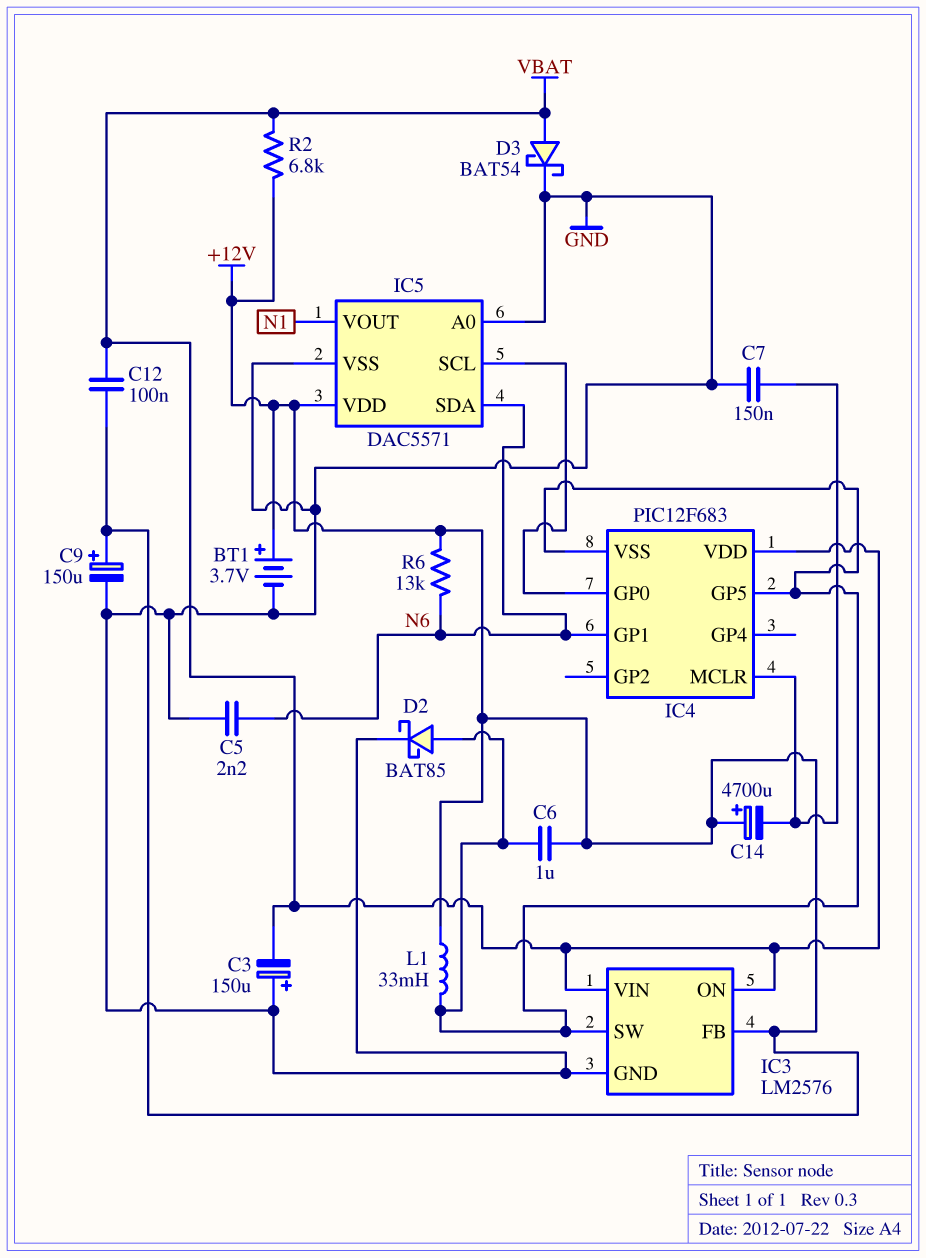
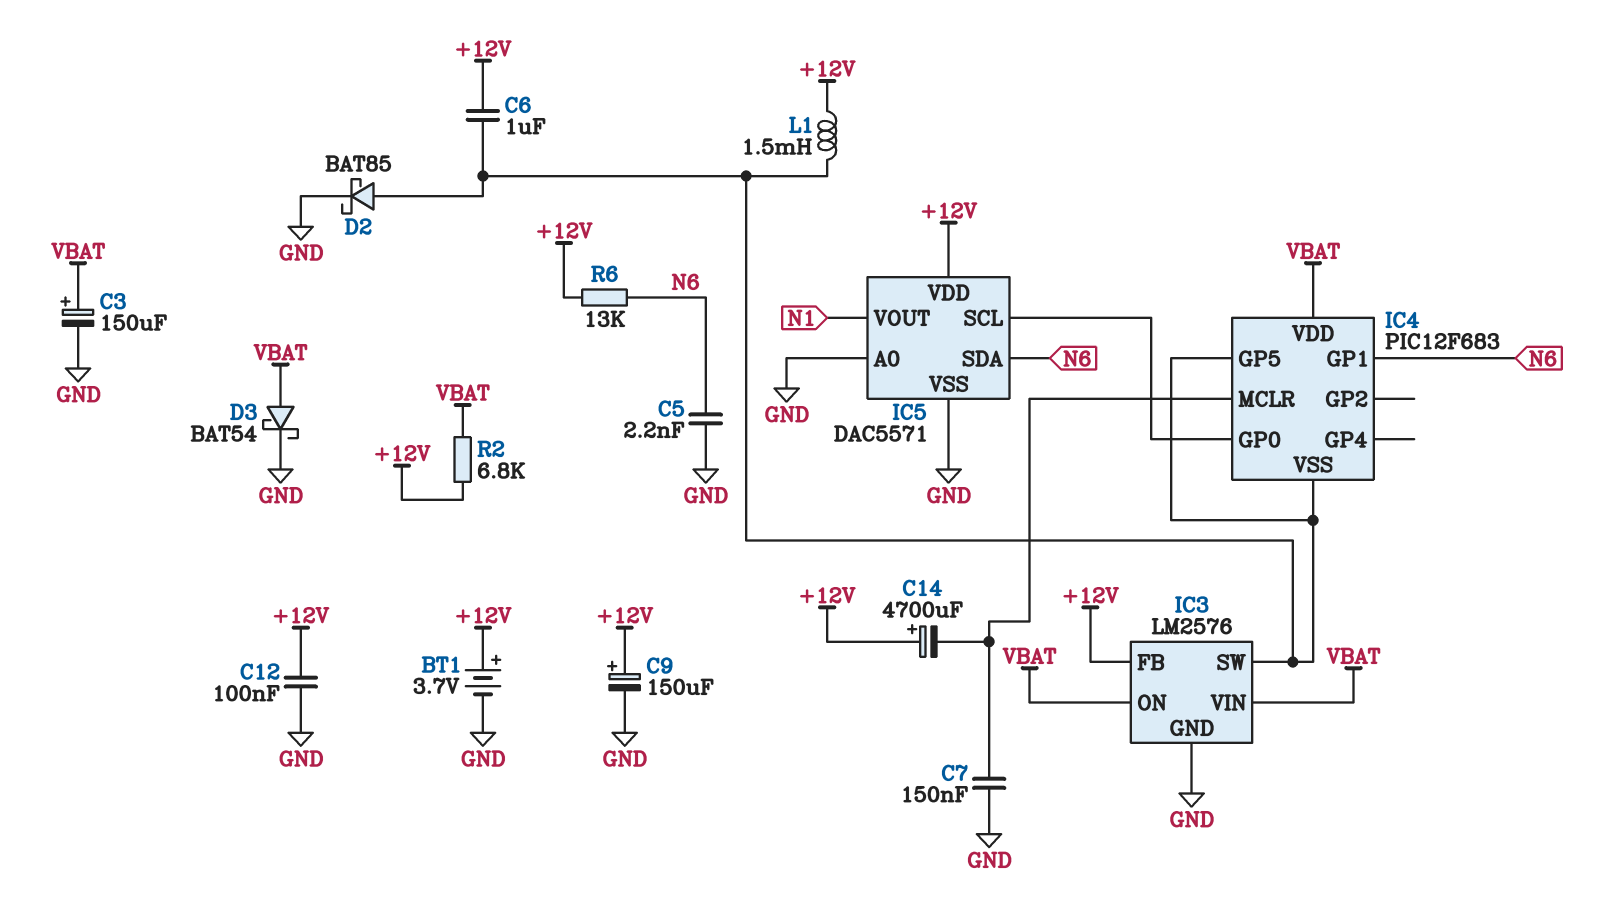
C3: 150uF (plus GND, minus VBAT) -> 150uF (plus VBAT, minus GND)
C12: 100nF (+12V, VBAT) -> 100nF (+12V, GND)
L1: 33mH (+12V, IC3/SW) -> 1.5mH (+12V, IC3/SW)

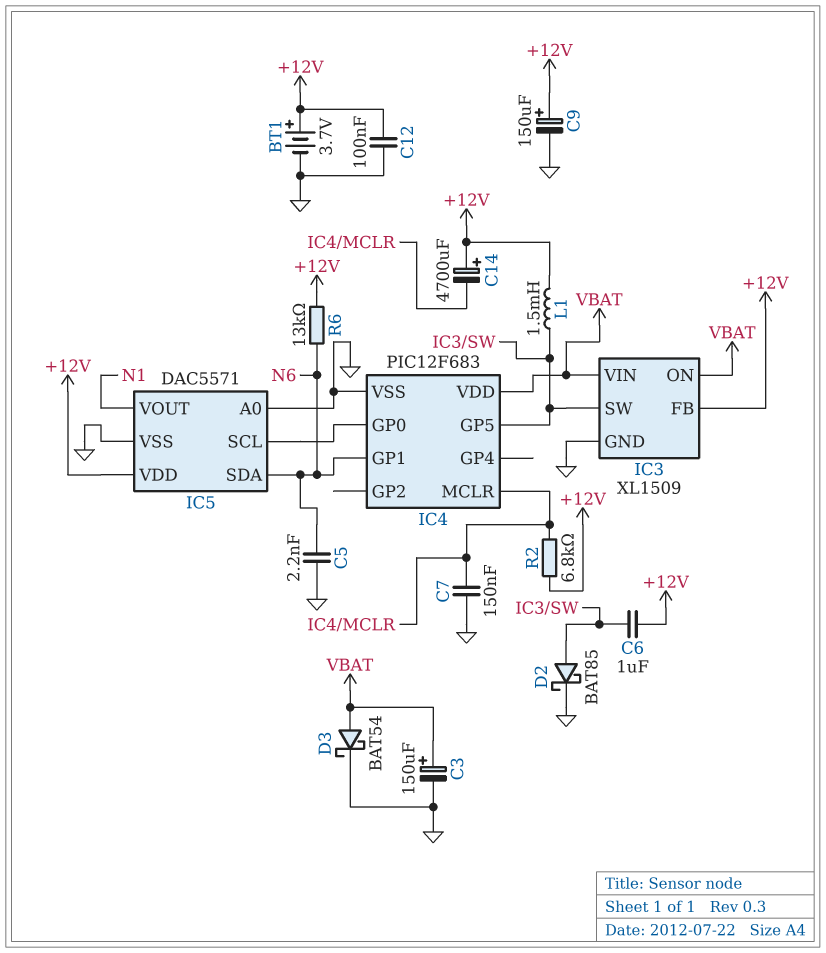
IC3: LM2576 -> XL1509
IC4 pin VSS: IC3/SW -> GND
R2: 6.8k (+12V, VBAT) -> 6.8k (+12V, IC4/MCLR)

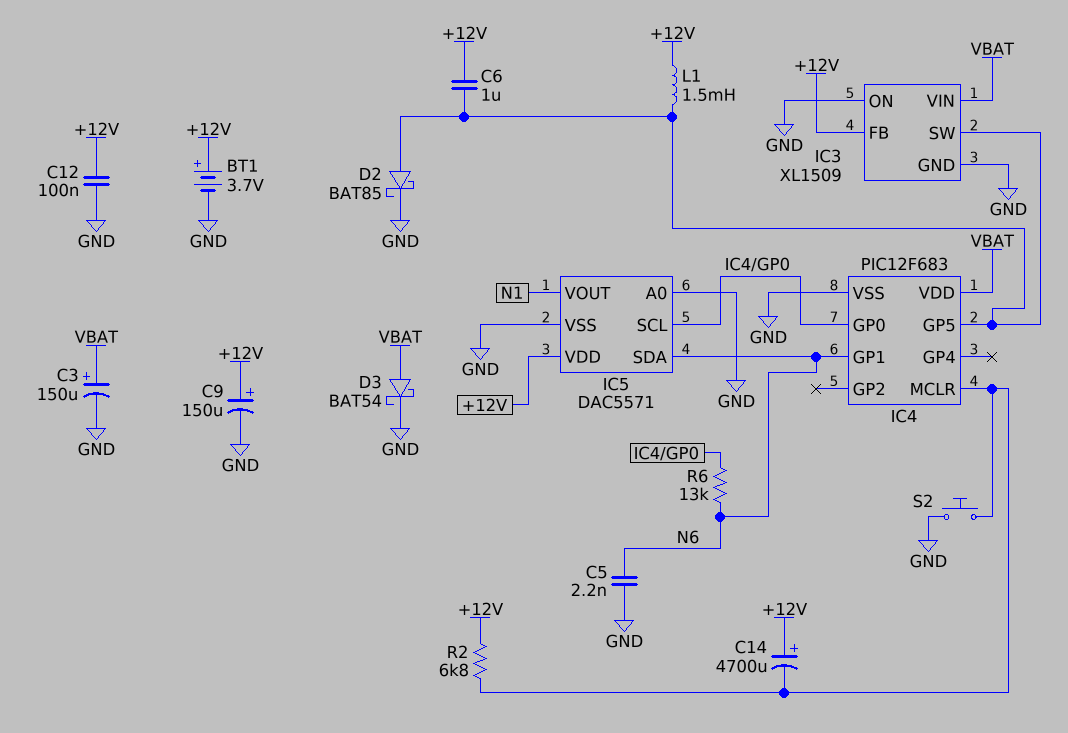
C7: 150nF (GND, IC4/MCLR) -> none
IC3 pin ON: VBAT -> GND
R6: 13k (+12V, N6) -> 13k (IC4/GP0, N6)
S2: none -> button (GND, IC4/MCLR)

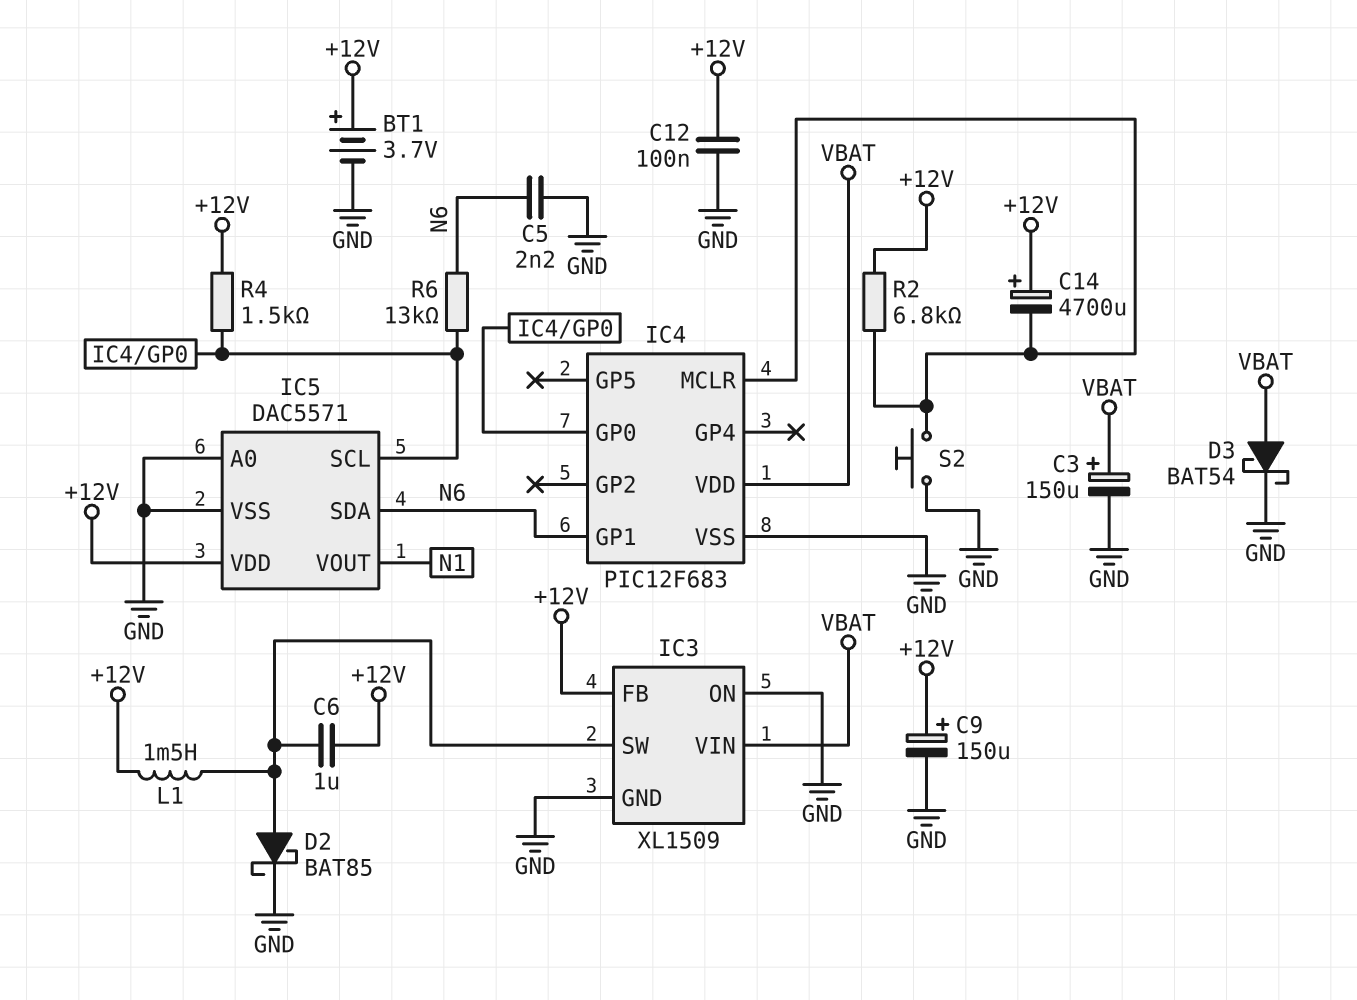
IC4 pin GP5: IC3/SW -> none
R4: none -> 1.5k (+12V, IC4/GP0)

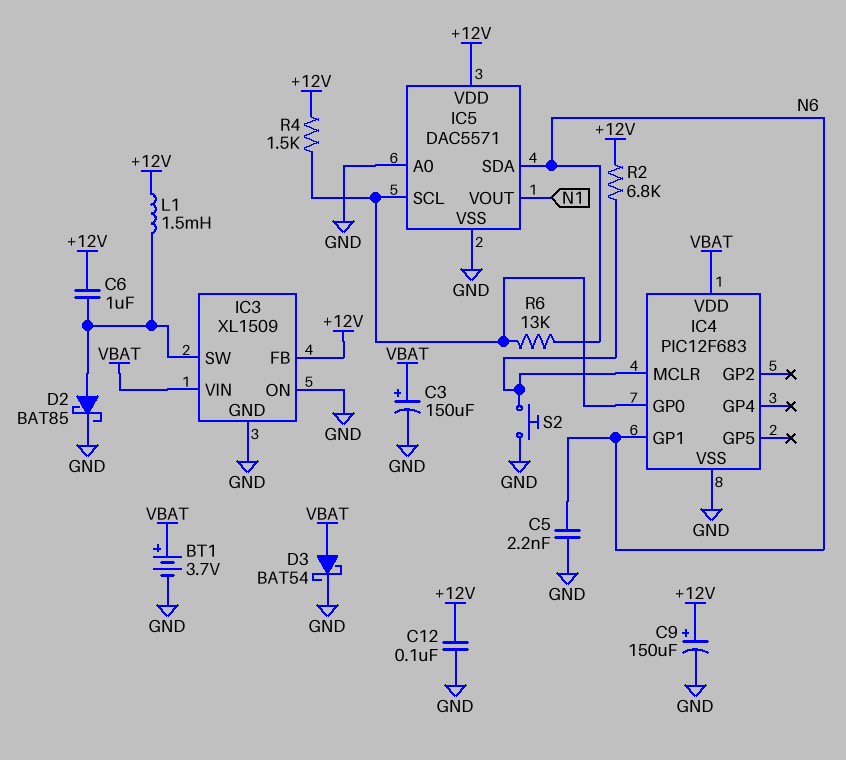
BT1: 3.7V (plus +12V, minus GND) -> 3.7V (plus VBAT, minus GND)
C14: 4700uF (plus +12V, minus IC4/MCLR) -> none

